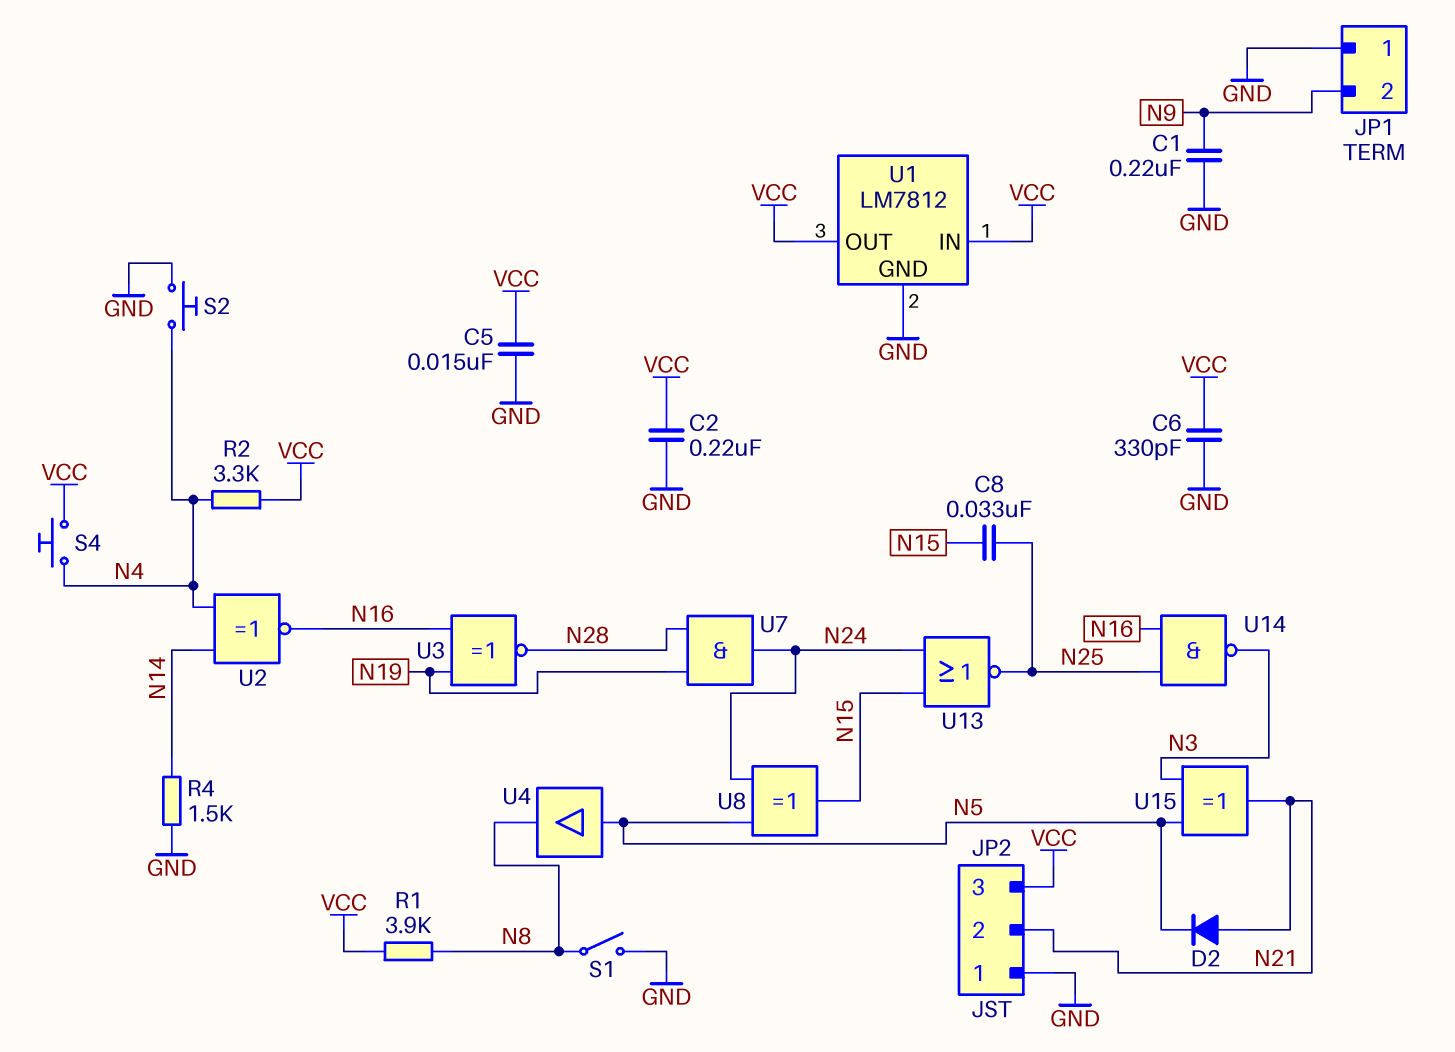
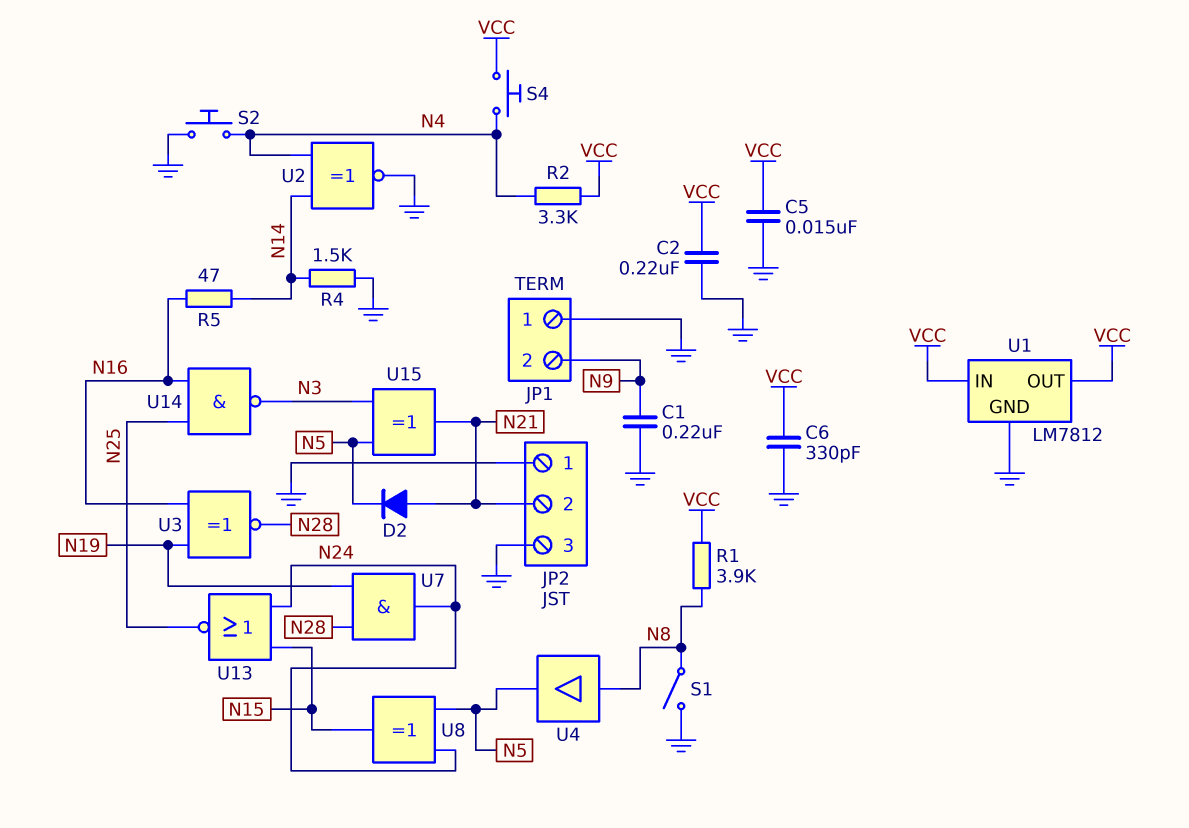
C8: 33nF (N15, N25) -> none
JP2 pin 3: VCC -> GND
R5: none -> 47 (N14, N16)
U2: XNOR (in N4, in N14, out N16) -> XNOR (in N4, in N14, out GND)
U4: buffer (in N5, out N8) -> buffer (in N8, out N5)

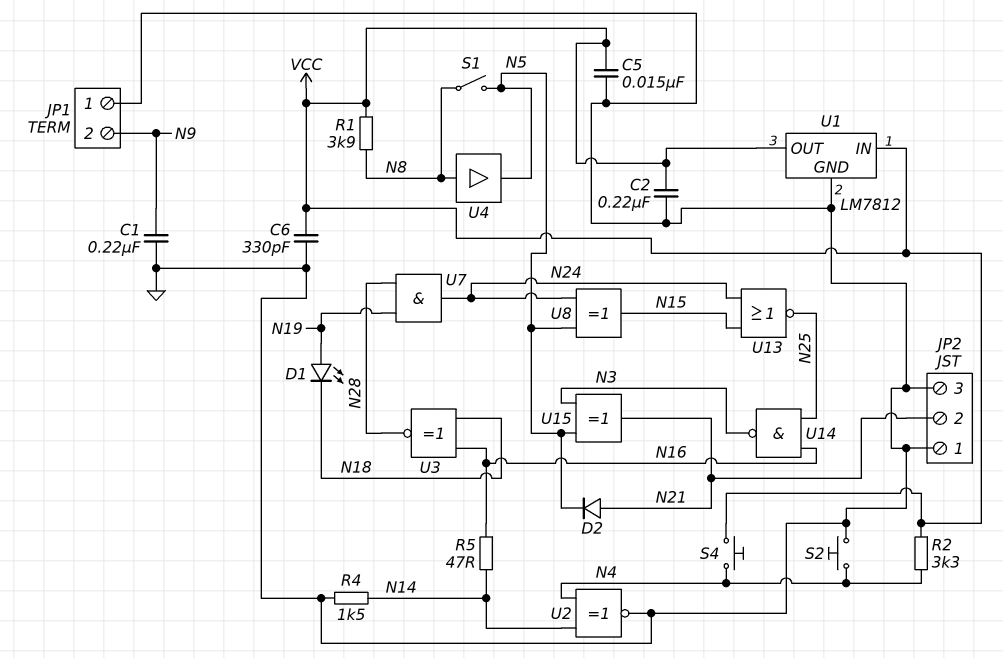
D1: none -> LED (A N19, K N18)
S1: switch (GND, N8) -> switch (N5, N8)
U3: XNOR (in N16, in N19, out N28) -> XNOR (in N16, in N18, out N28)

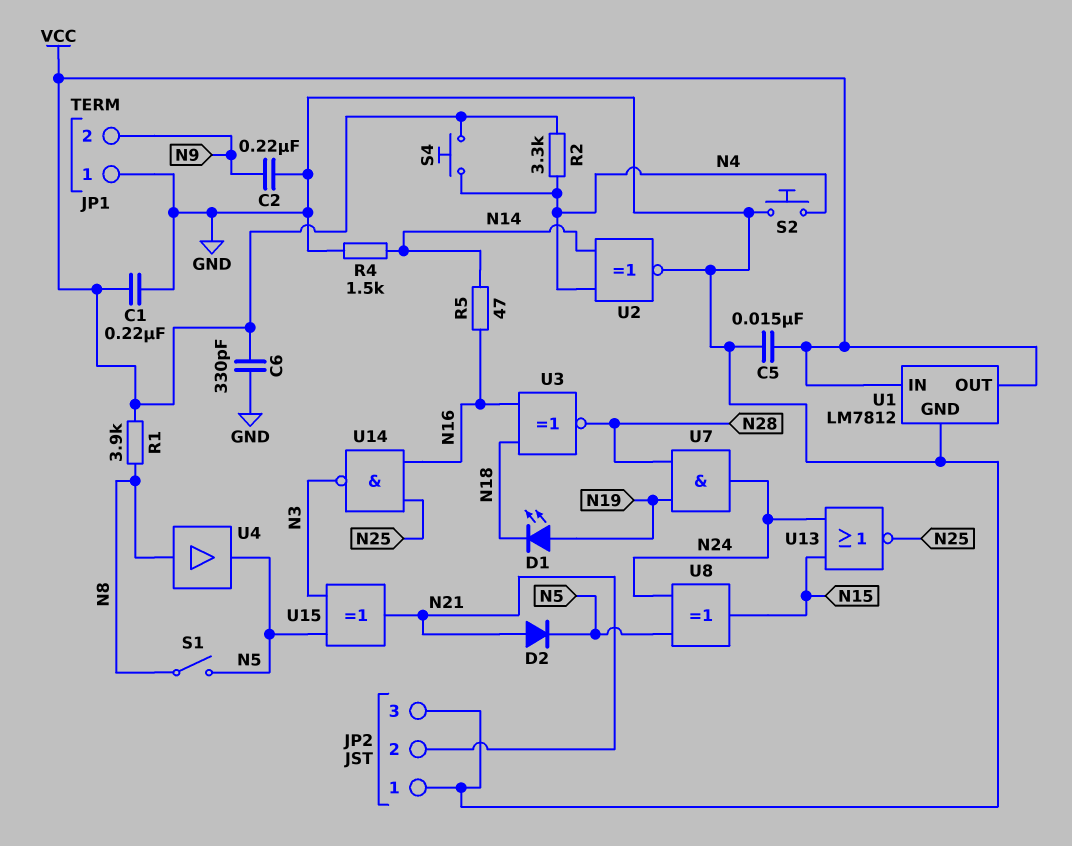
C1: 220nF (GND, N9) -> 220nF (GND, VCC)
C2: 220nF (GND, VCC) -> 220nF (GND, N9)

